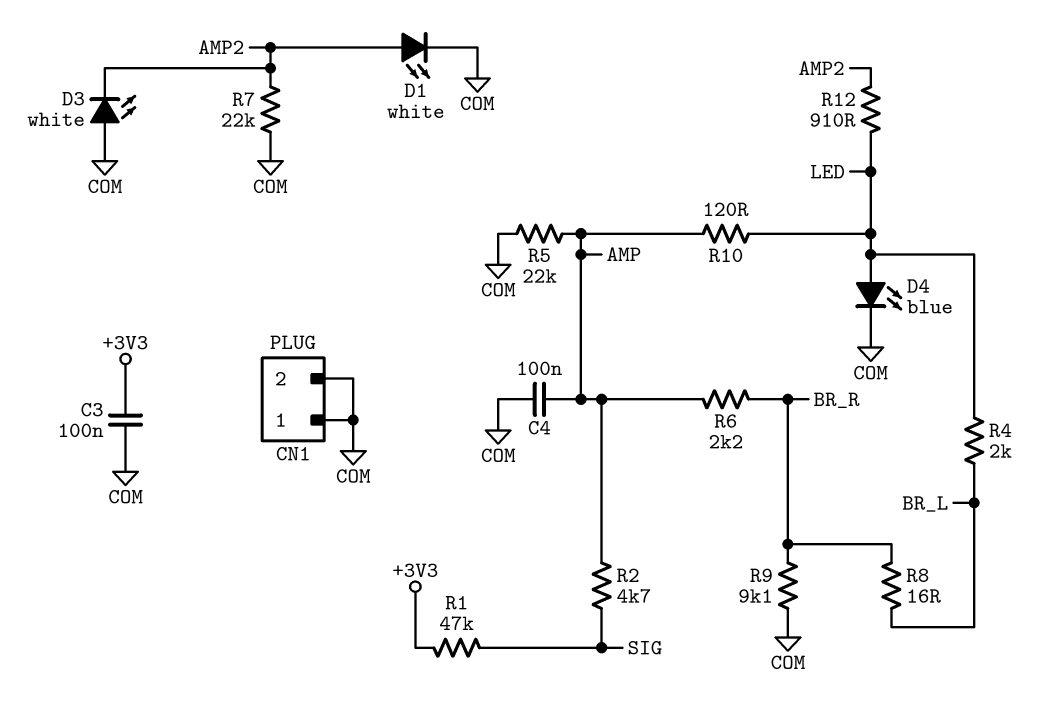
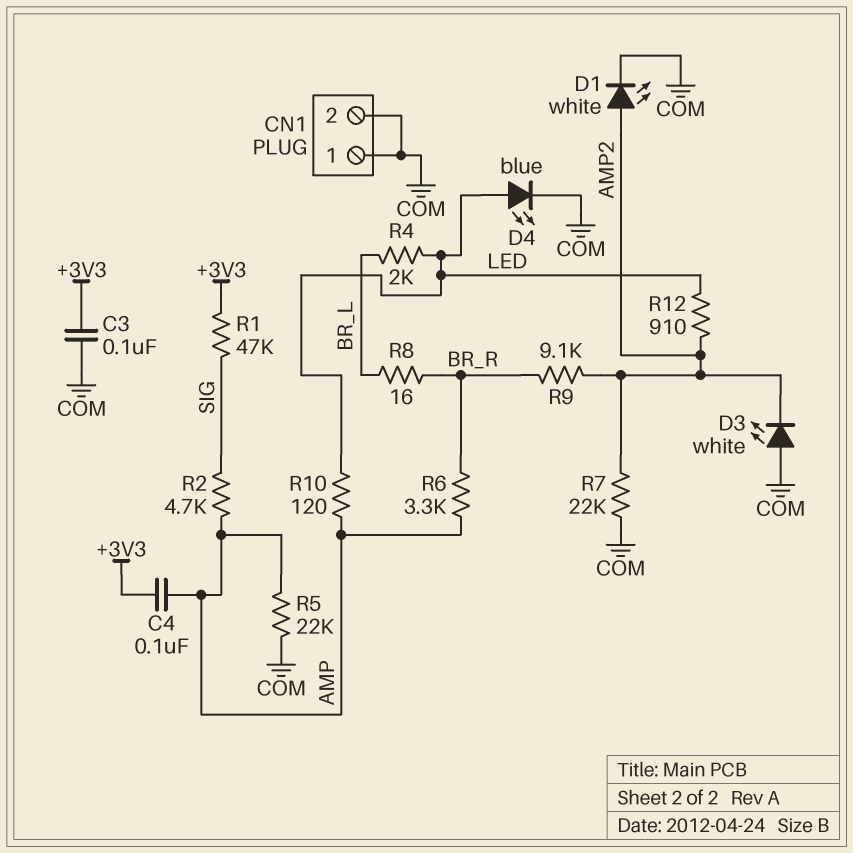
C4: 100nF (AMP, COM) -> 100nF (+3V3, AMP)
R6: 2.2k (AMP, BR_R) -> 3.3k (AMP, BR_R)
R9: 9.1k (BR_R, COM) -> 9.1k (AMP2, BR_R)

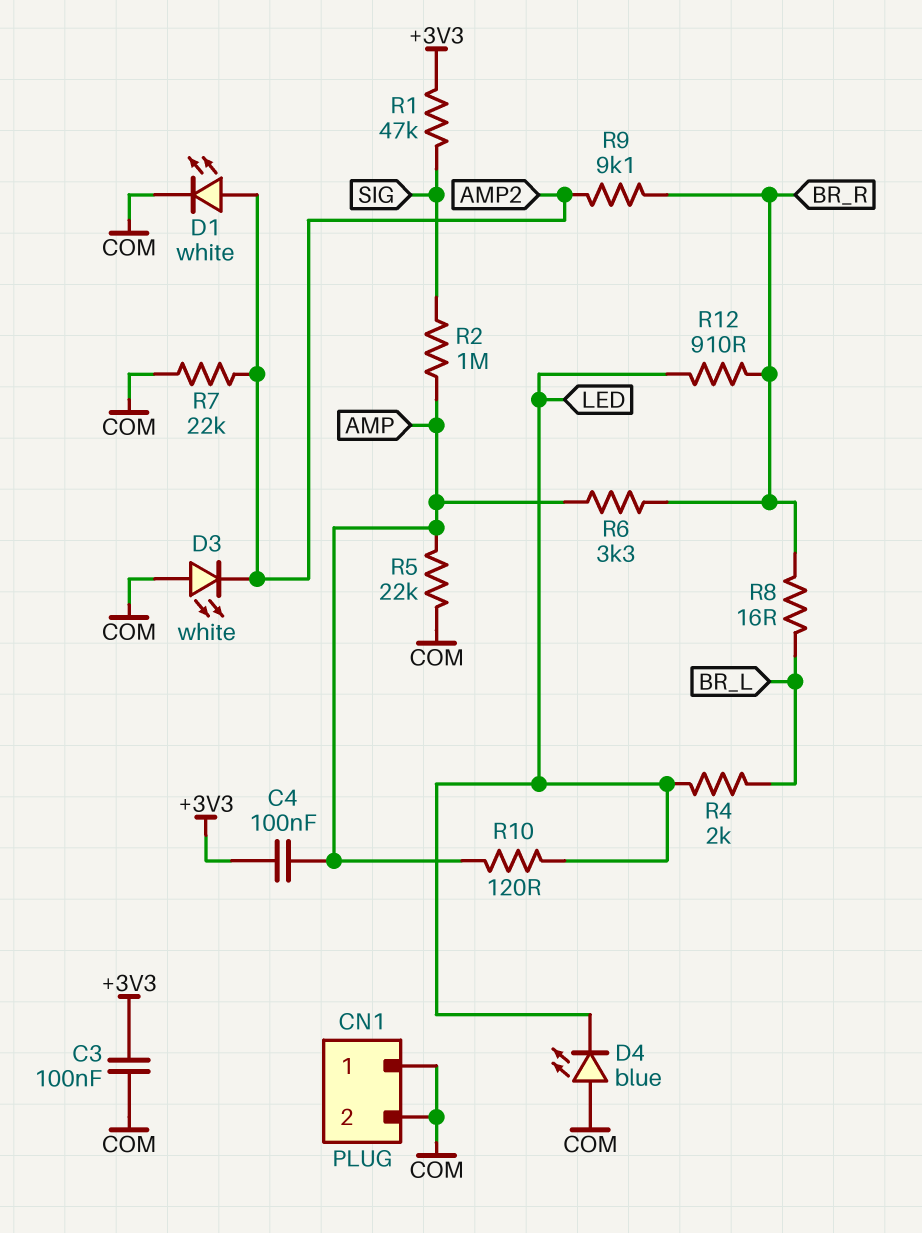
D4: LED blue (A LED, K COM) -> LED blue (A COM, K LED)
R2: 4.7k (AMP, SIG) -> 1M (AMP, SIG)
R12: 910 (AMP2, LED) -> 910 (BR_R, LED)

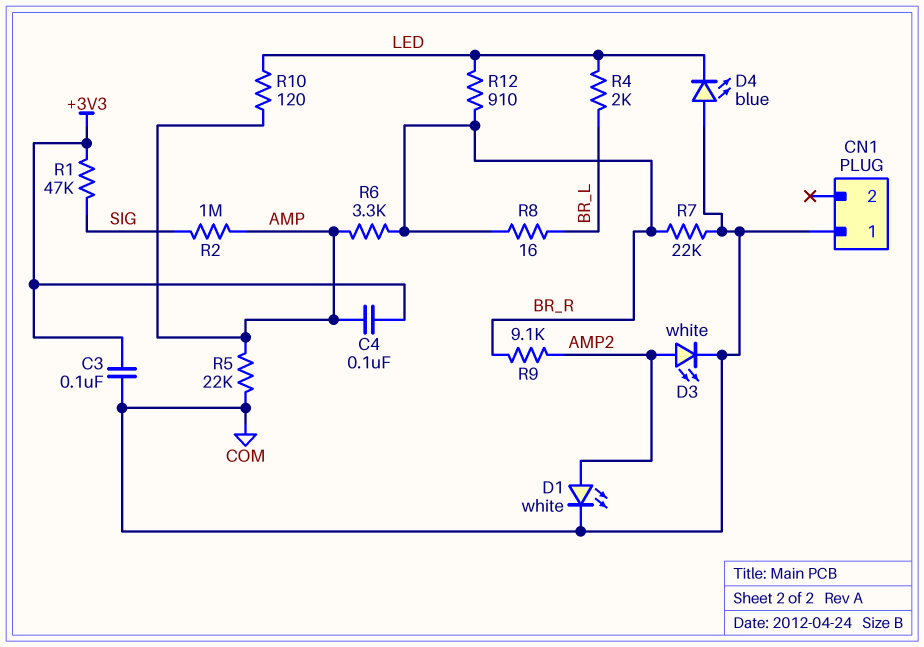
CN1 pin 2: COM -> none
D3: LED white (A COM, K AMP2) -> LED white (A AMP2, K COM)
R7: 22k (AMP2, COM) -> 22k (BR_R, COM)

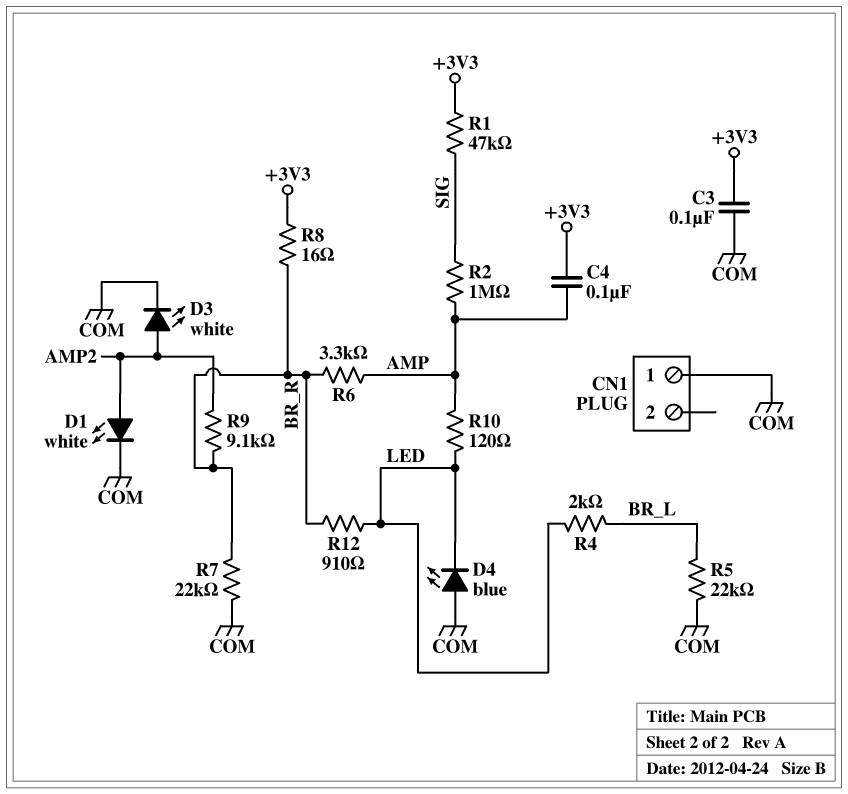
R5: 22k (AMP, COM) -> 22k (BR_L, COM)
R8: 16 (BR_L, BR_R) -> 16 (+3V3, BR_R)

